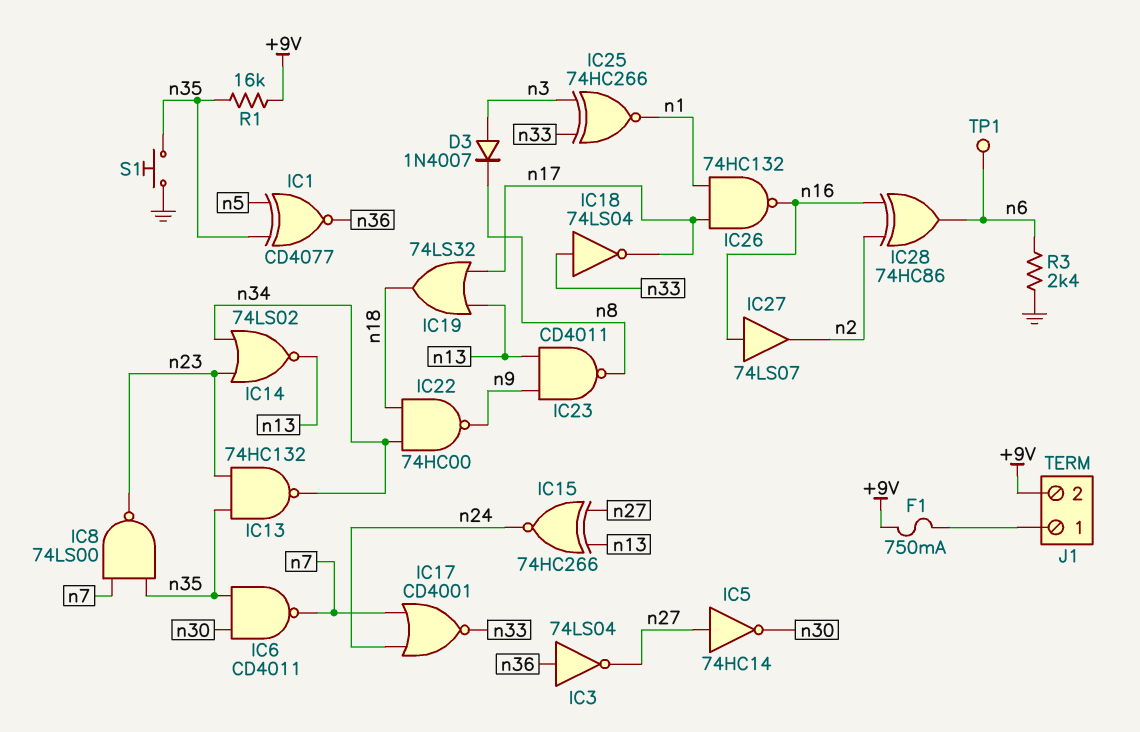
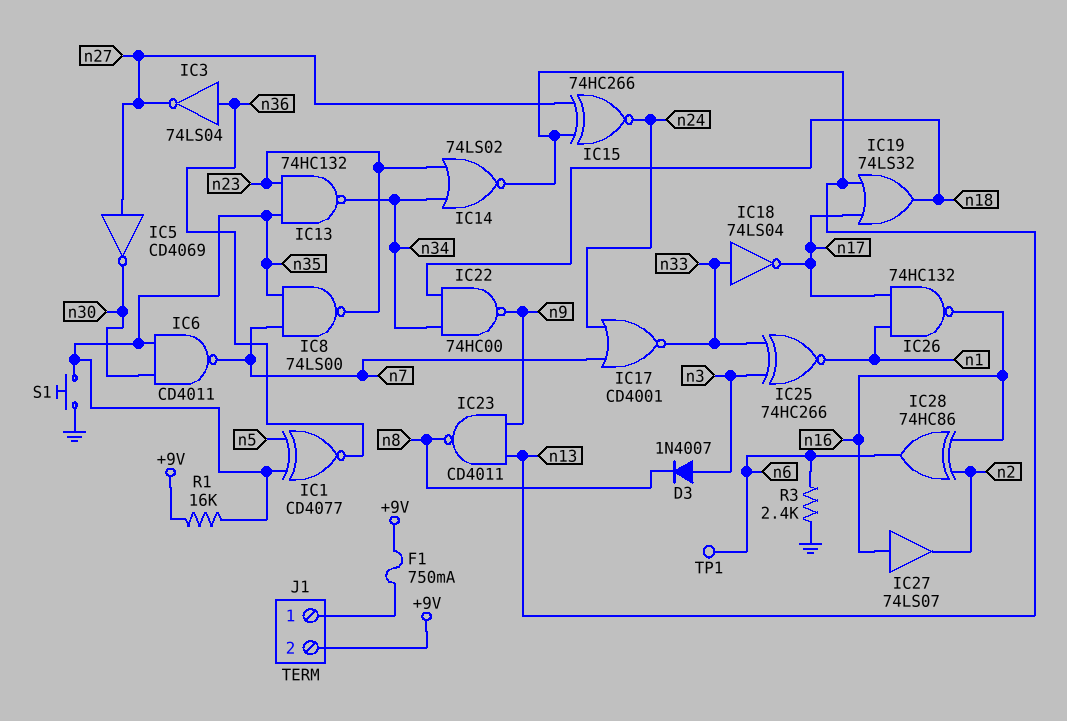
IC5: NOT 74HC14 (in n27, out n30) -> NOT CD4069 (in n27, out n30)

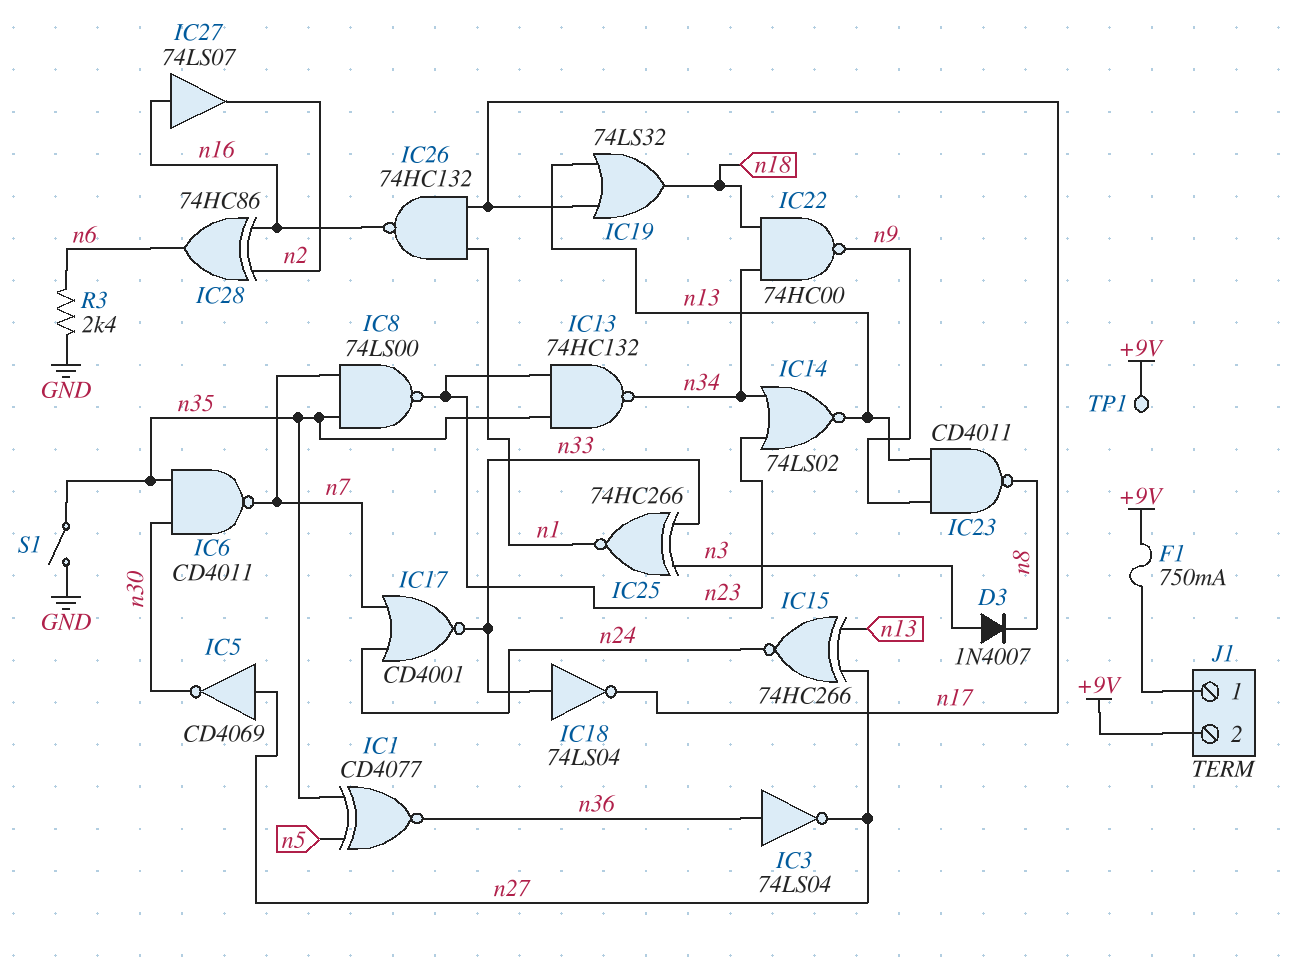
R1: 16k (+9V, n35) -> none
S1: button (GND, n35) -> switch (GND, n35)
TP1: test point (n6) -> test point (+9V)

